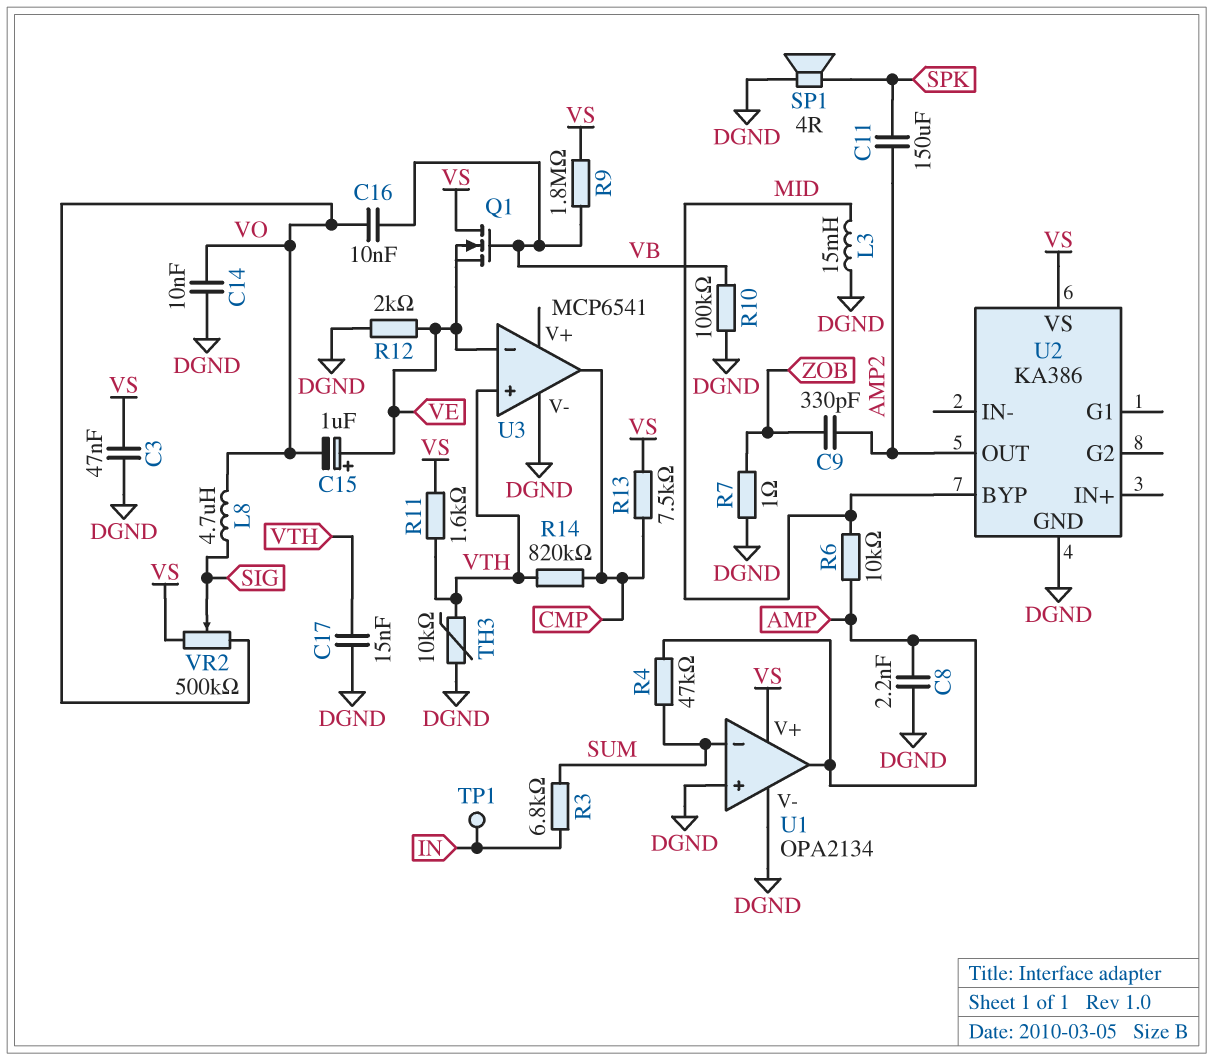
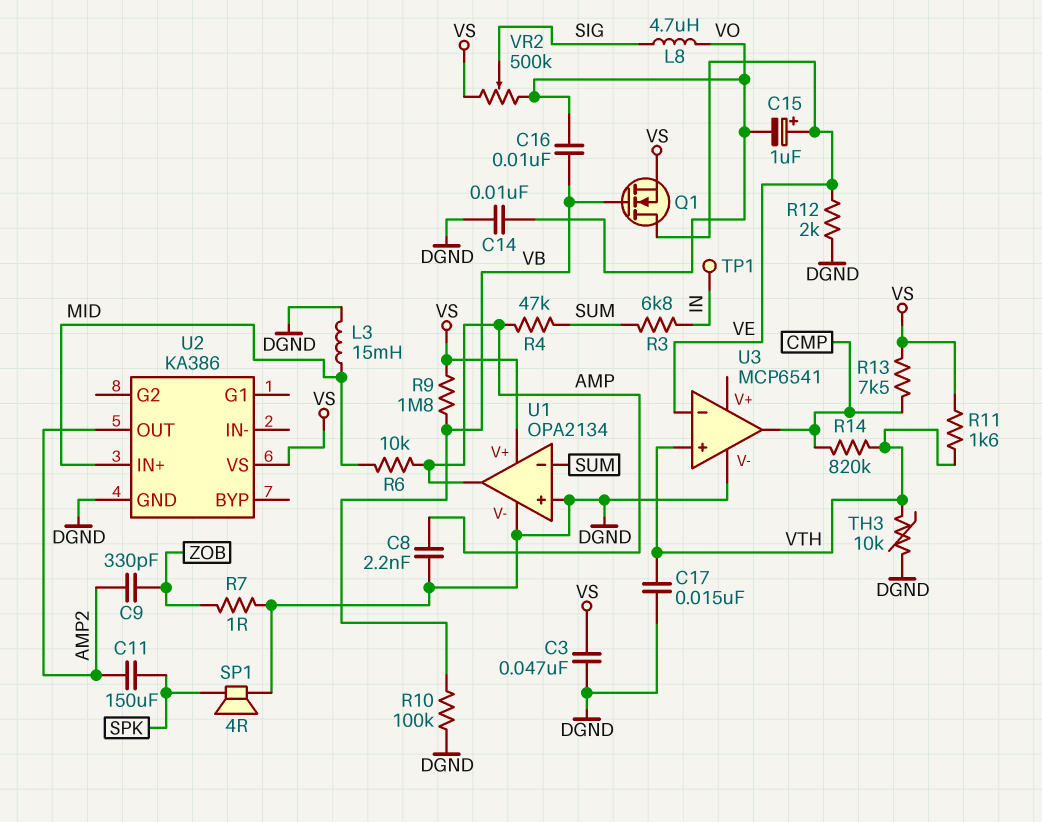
Q1: NMOS (G VB, D VS, S VE) -> NMOS (G VB, D VE, S VS)
U2 pin BYP: MID -> none
U2 pin IN+: none -> MID

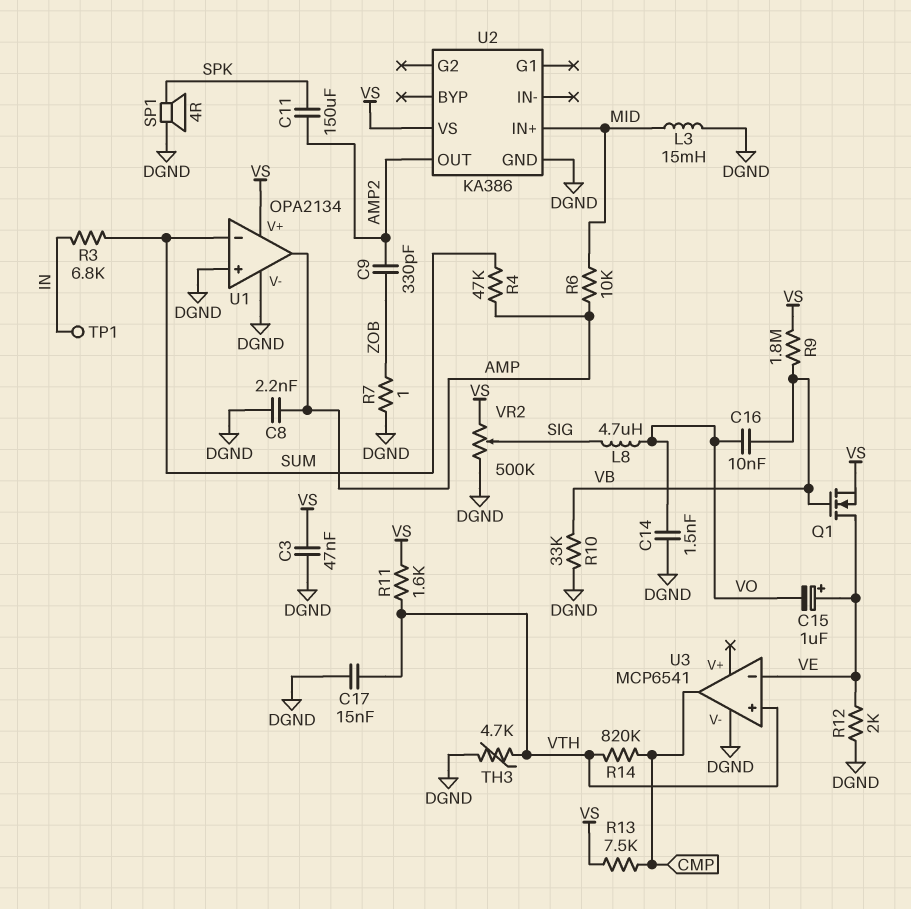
C14: 10nF (DGND, VO) -> 1.5nF (DGND, VO)
R10: 100k (DGND, VB) -> 33k (DGND, VB)
TH3: 10k (DGND, VTH) -> 4.7k (DGND, VTH)
VR2: 500k (VO, VS, wiper SIG) -> 500k (DGND, VS, wiper SIG)

